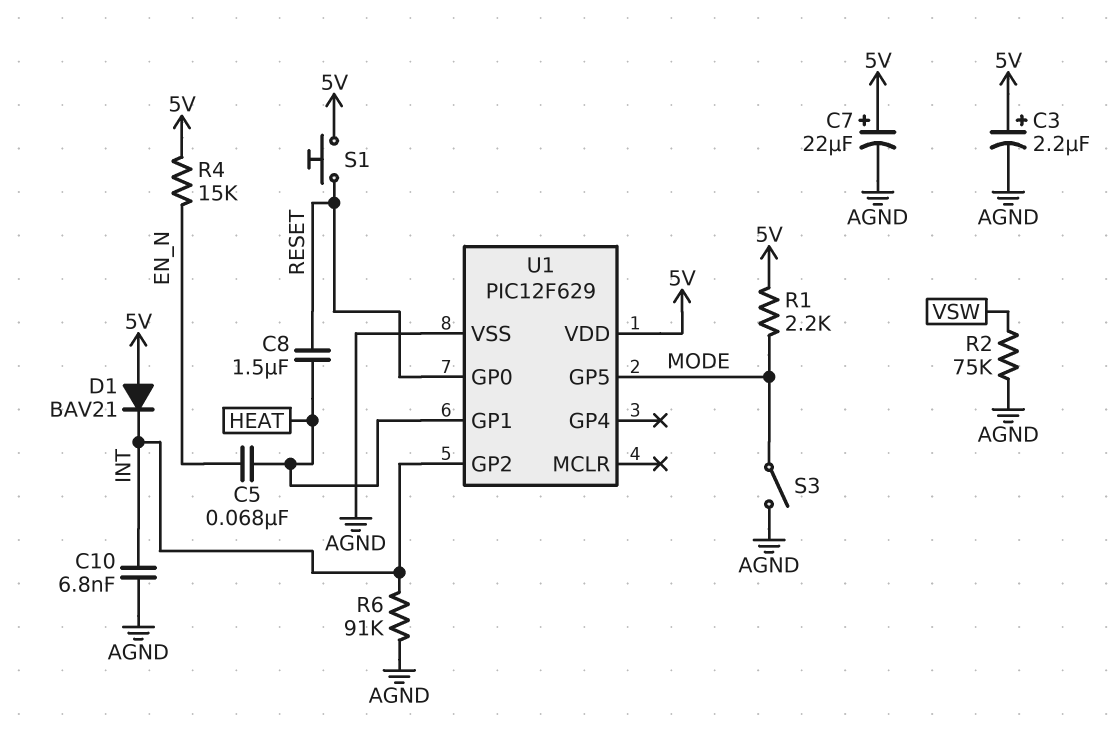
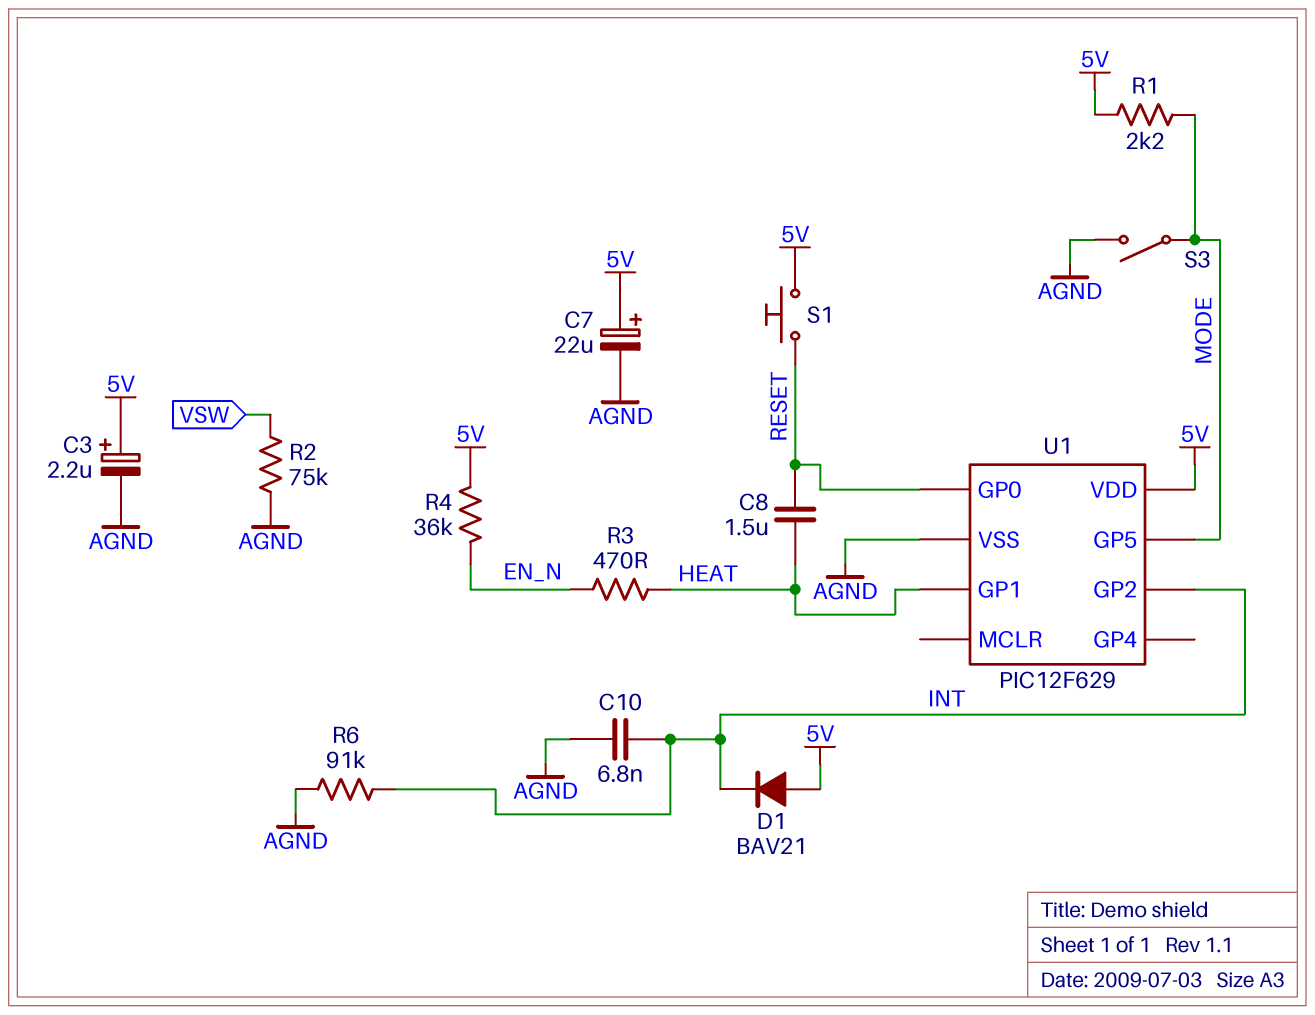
C5: 68nF (EN_N, HEAT) -> none
R3: none -> 470 (EN_N, HEAT)
R4: 15k (5V, EN_N) -> 36k (5V, EN_N)

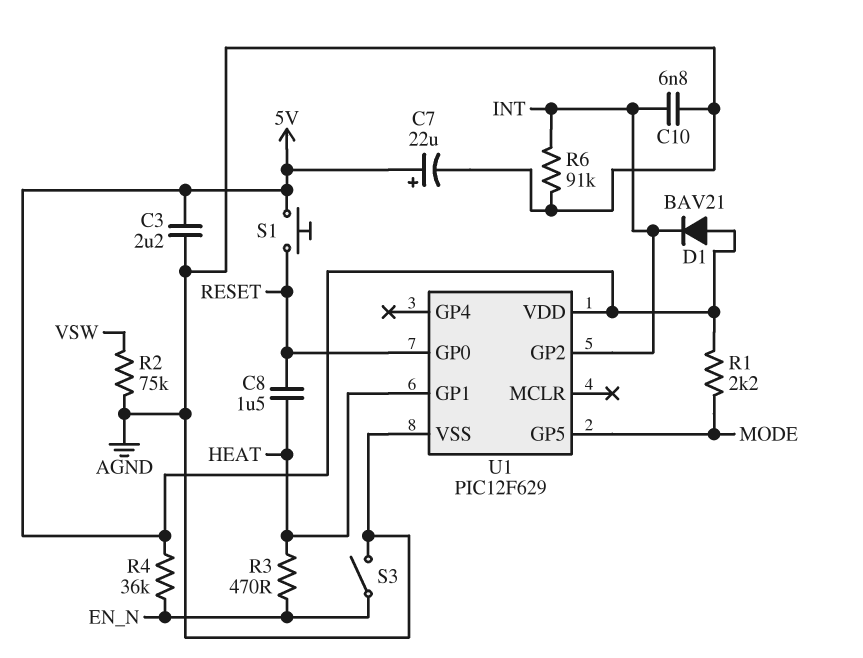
C3: 2.2uF (plus 5V, minus AGND) -> 2.2uF (5V, AGND)
S3: switch (AGND, MODE) -> switch (AGND, EN_N)

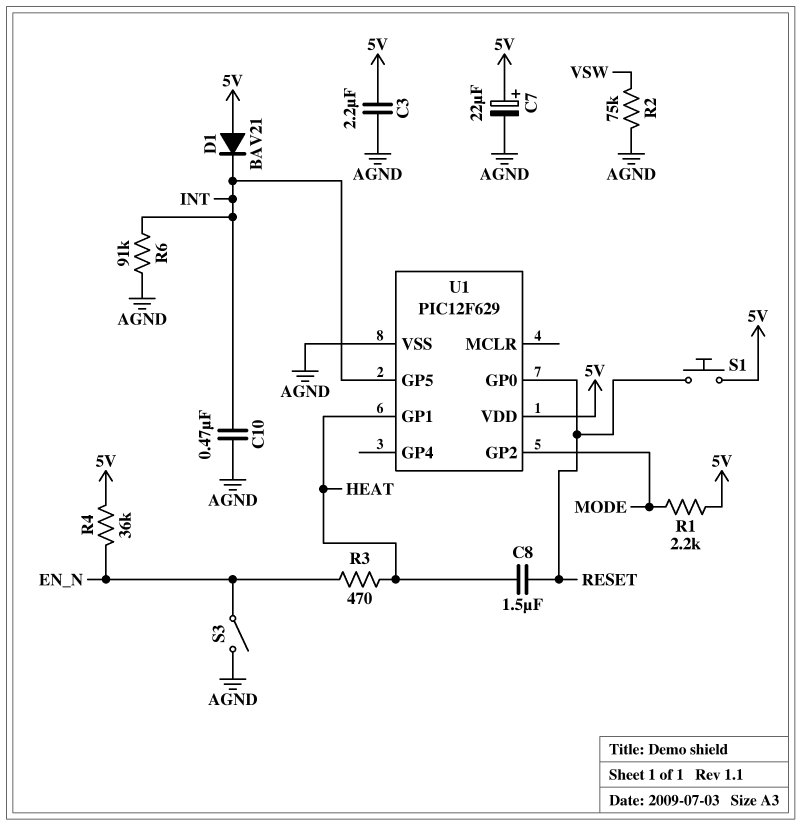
C10: 6.8nF (AGND, INT) -> 470nF (AGND, INT)
U1 pin GP2: INT -> MODE
U1 pin GP5: MODE -> INT

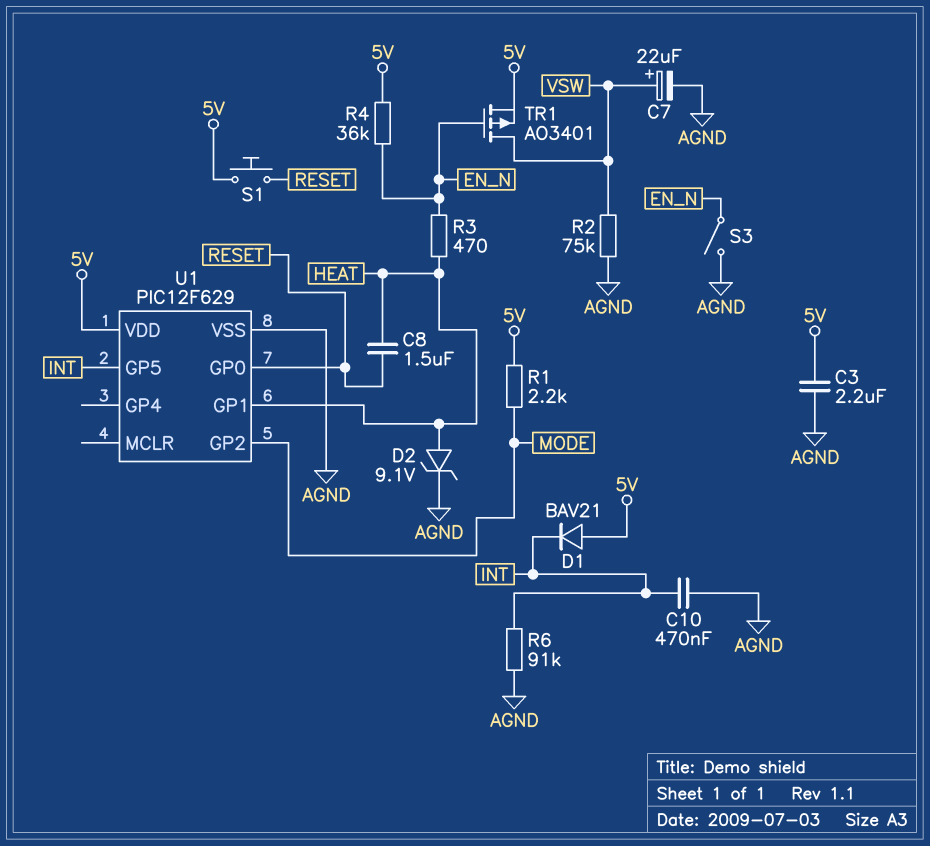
C7: 22uF (plus 5V, minus AGND) -> 22uF (plus VSW, minus AGND)
D2: none -> zener 9.1V (A HEAT, K AGND)
TR1: none -> PMOS AO3401 (G EN_N, D VSW, S 5V)

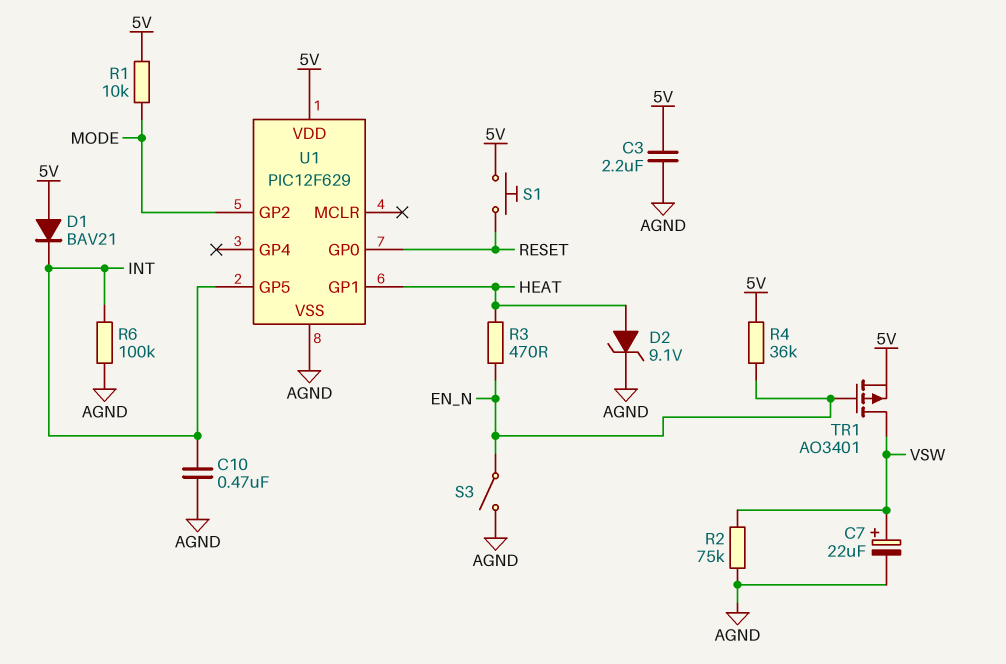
C8: 1.5uF (HEAT, RESET) -> none
R1: 2.2k (5V, MODE) -> 10k (5V, MODE)
R6: 91k (AGND, INT) -> 100k (AGND, INT)

